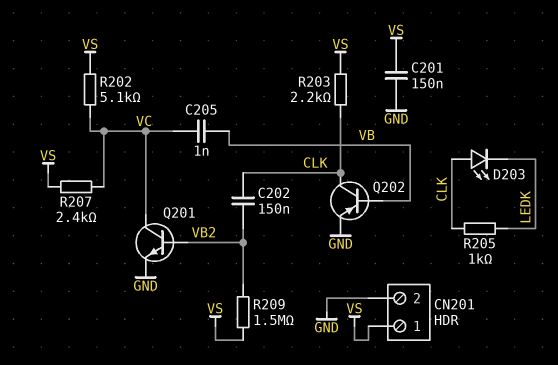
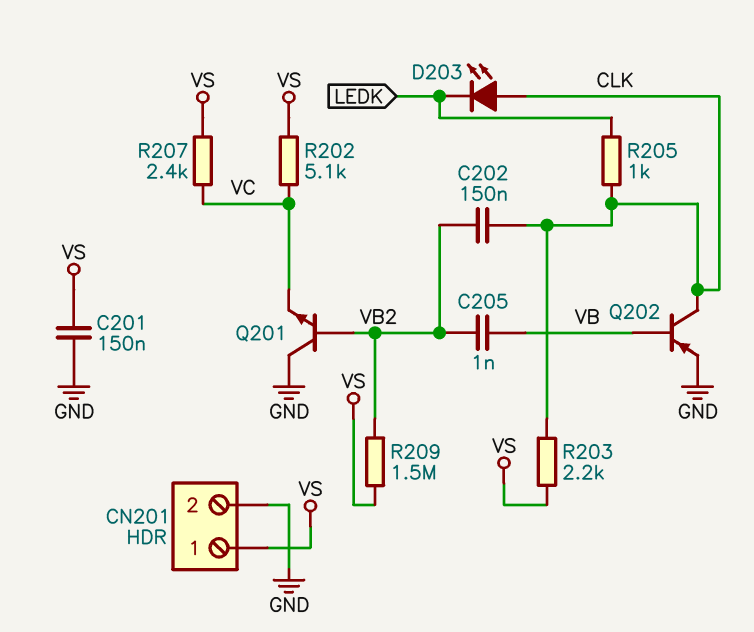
C205: 1nF (VB, VC) -> 1nF (VB, VB2)
Q201: NPN (B VB2, C VC, E GND) -> NPN (B VB2, C GND, E VC)

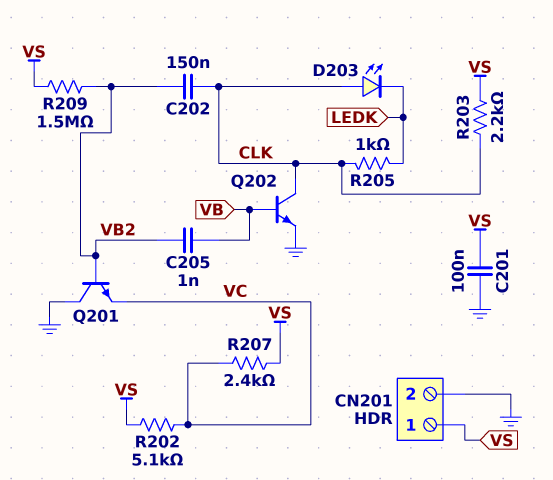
C201: 150nF (GND, VS) -> 100nF (GND, VS)
Q202: PNP (B VB, C CLK, E GND) -> NPN (B VB, C CLK, E GND)

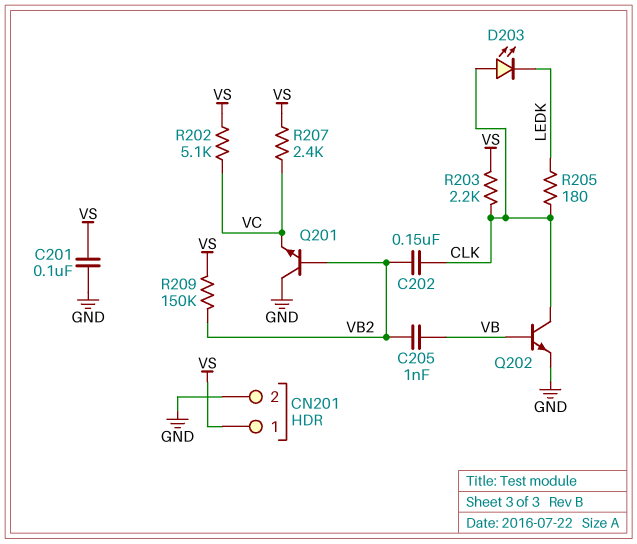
R205: 1k (CLK, LEDK) -> 180 (CLK, LEDK)
R209: 1.5M (VB2, VS) -> 150k (VB2, VS)

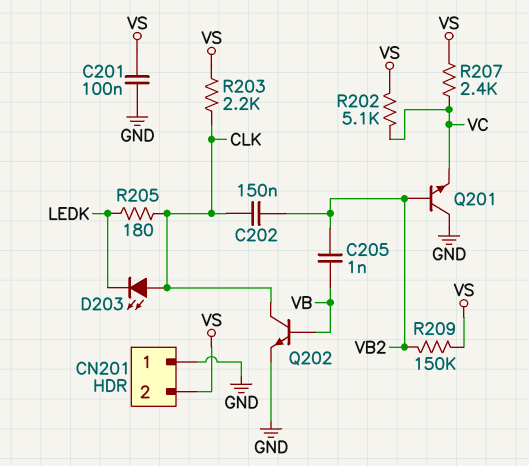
CN201 pin 1: VS -> GND
CN201 pin 2: GND -> VS

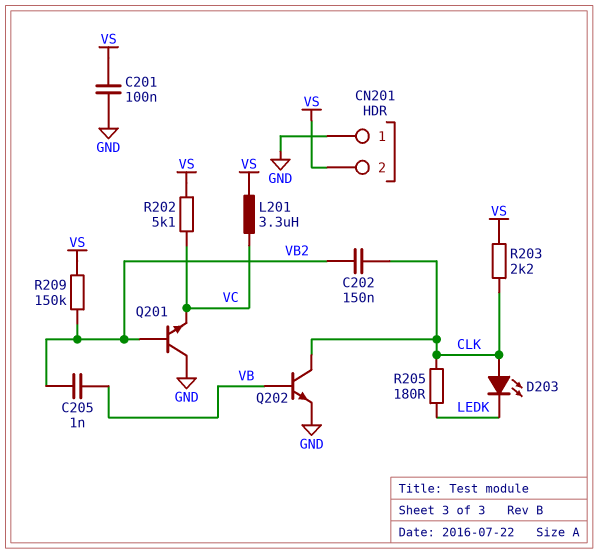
L201: none -> 3.3uH (VC, VS)
R207: 2.4k (VC, VS) -> none

